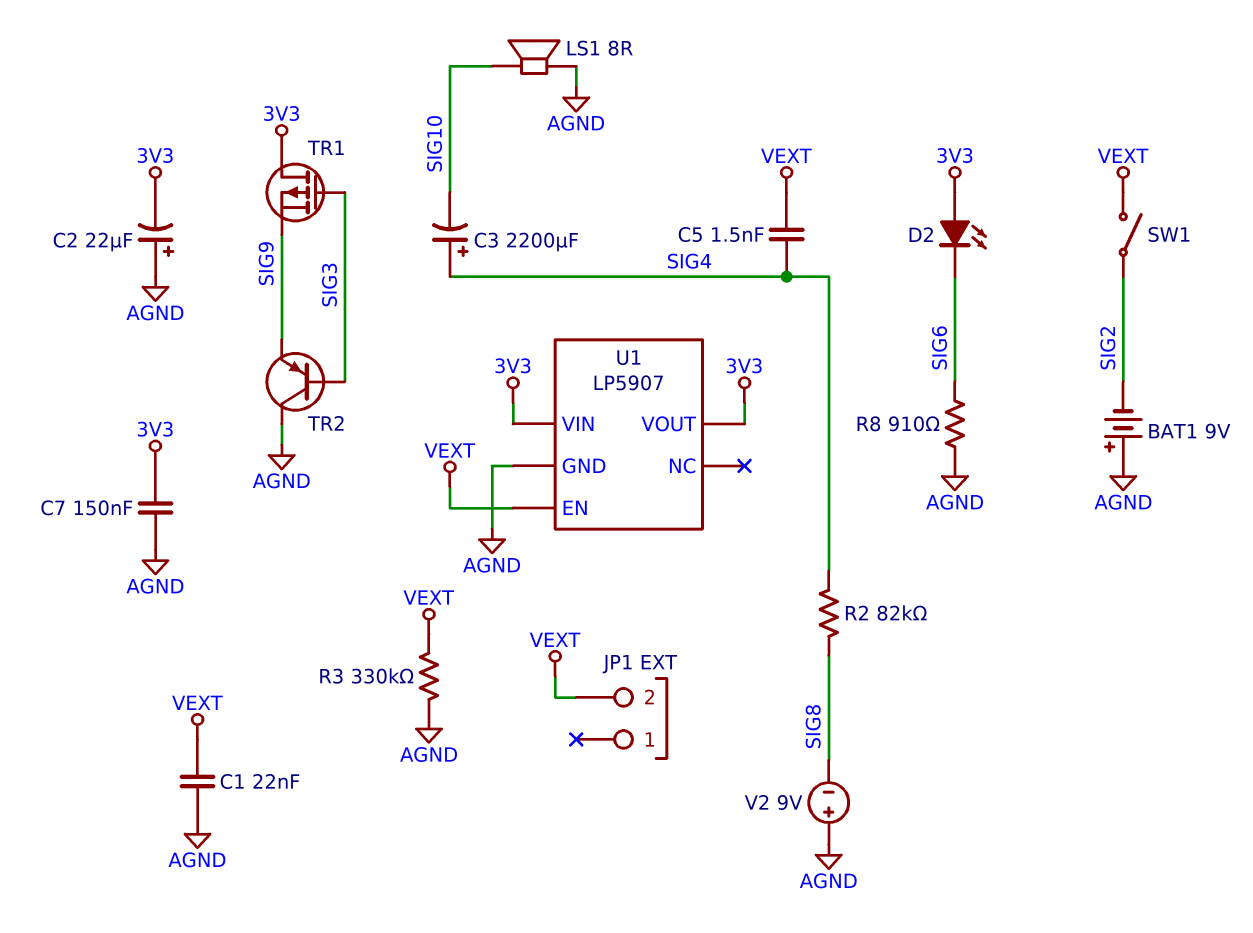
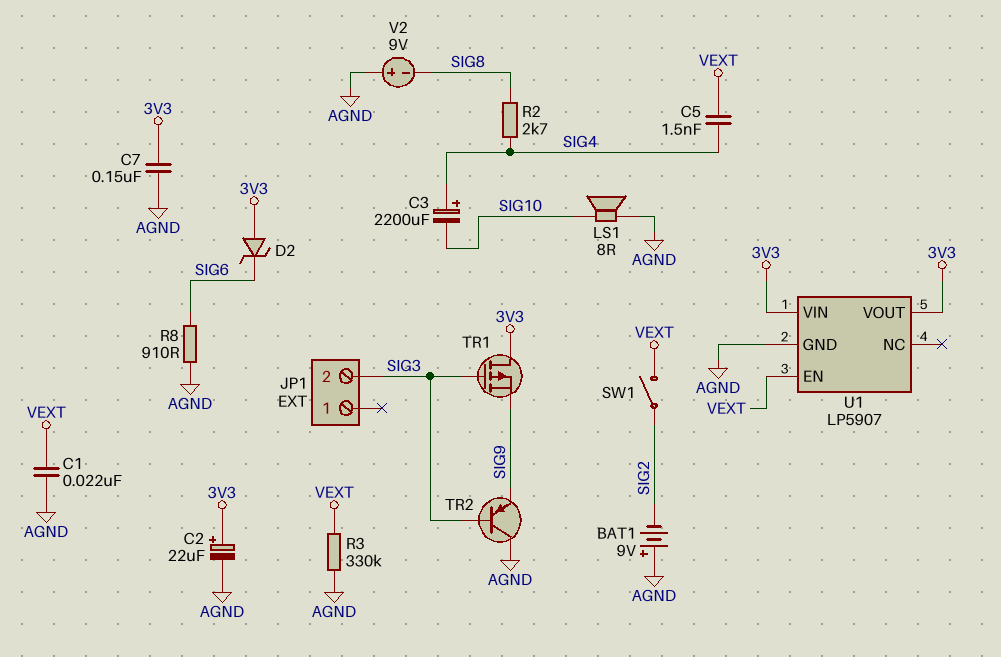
C2: 22uF (plus AGND, minus 3V3) -> 22uF (plus 3V3, minus AGND)
D2: LED (A 3V3, K SIG6) -> zener (A 3V3, K SIG6)
JP1 pin 2: VEXT -> SIG3
R2: 82k (SIG4, SIG8) -> 2.7k (SIG4, SIG8)

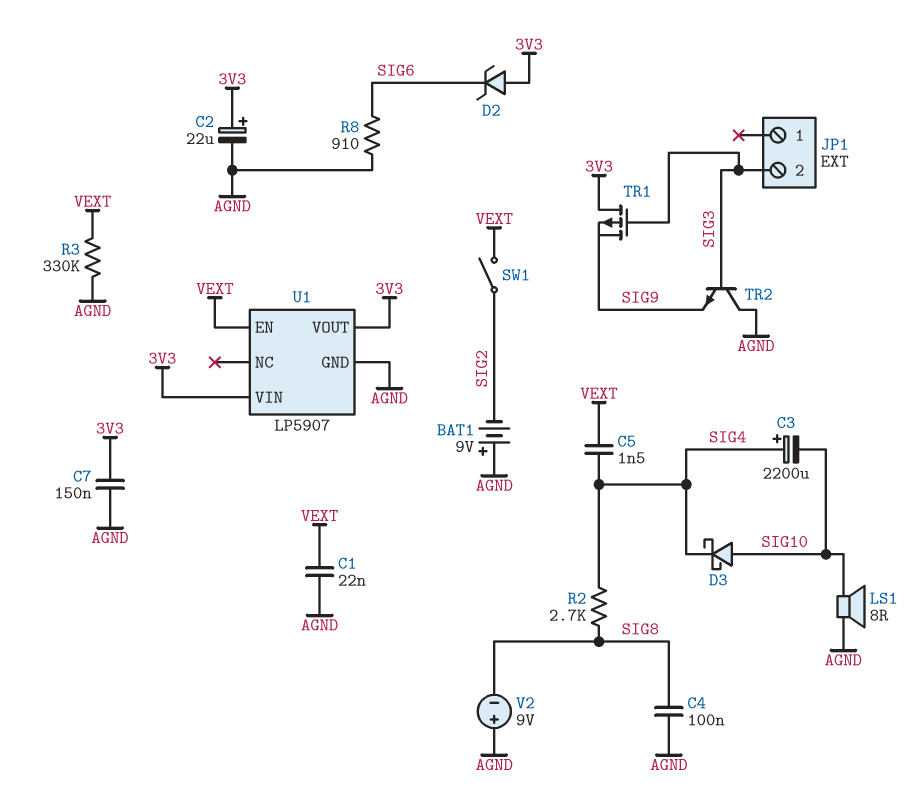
C4: none -> 100nF (AGND, SIG8)
D3: none -> schottky (A SIG10, K SIG4)
TR2: PNP (B SIG3, C AGND, E SIG9) -> NPN (B SIG3, C AGND, E SIG9)

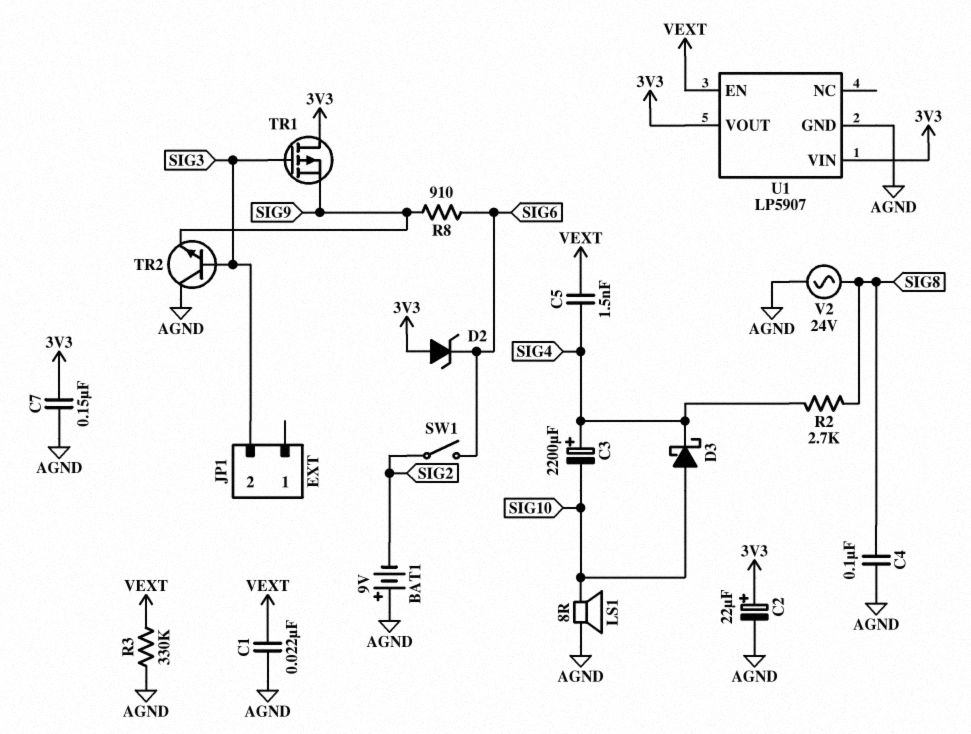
R8: 910 (AGND, SIG6) -> 910 (SIG6, SIG9)
SW1: switch (SIG2, VEXT) -> switch (SIG2, SIG6)
V2: 9V (plus AGND, minus SIG8) -> AC 24V (AGND, SIG8)

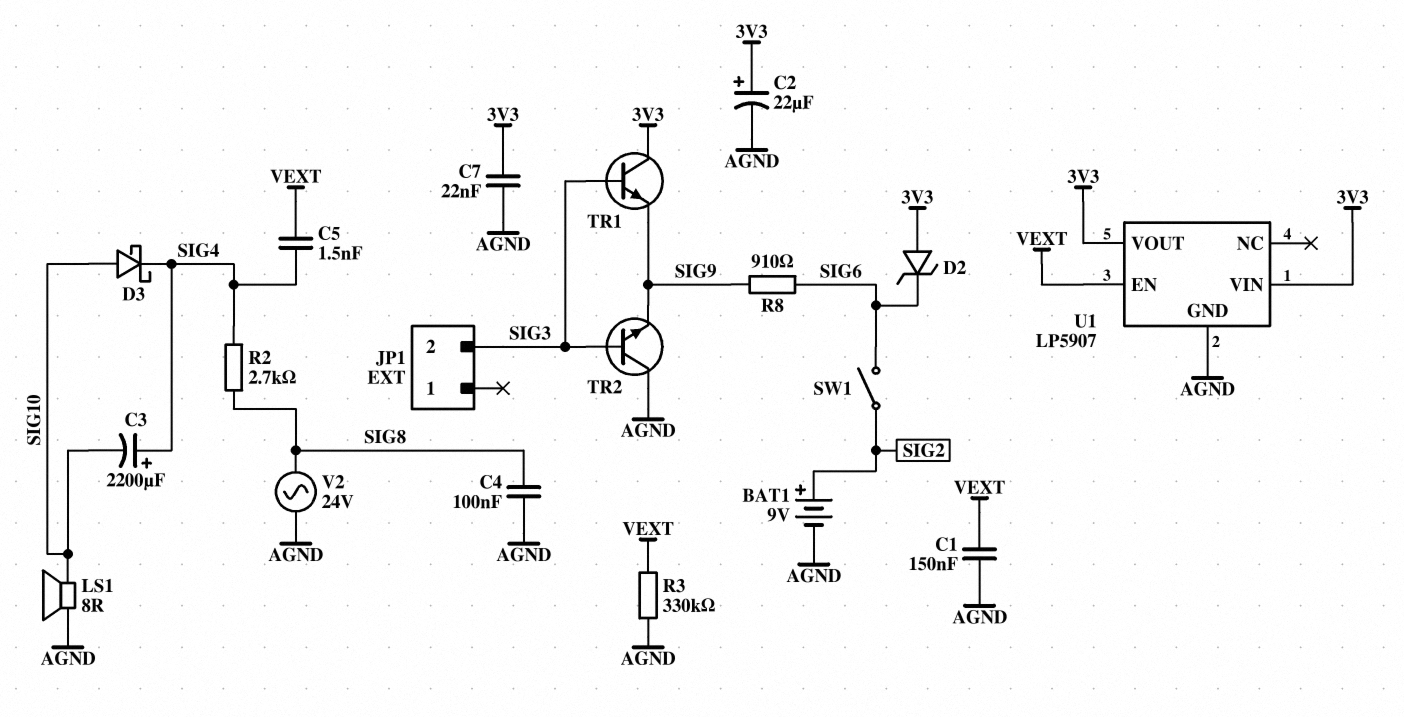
BAT1: 9V (plus AGND, minus SIG2) -> 9V (plus SIG2, minus AGND)
C1: 22nF (AGND, VEXT) -> 150nF (AGND, VEXT)
C7: 150nF (3V3, AGND) -> 22nF (3V3, AGND)
TR1: PMOS (G SIG3, D 3V3, S SIG9) -> NPN (B SIG3, C 3V3, E SIG9)

